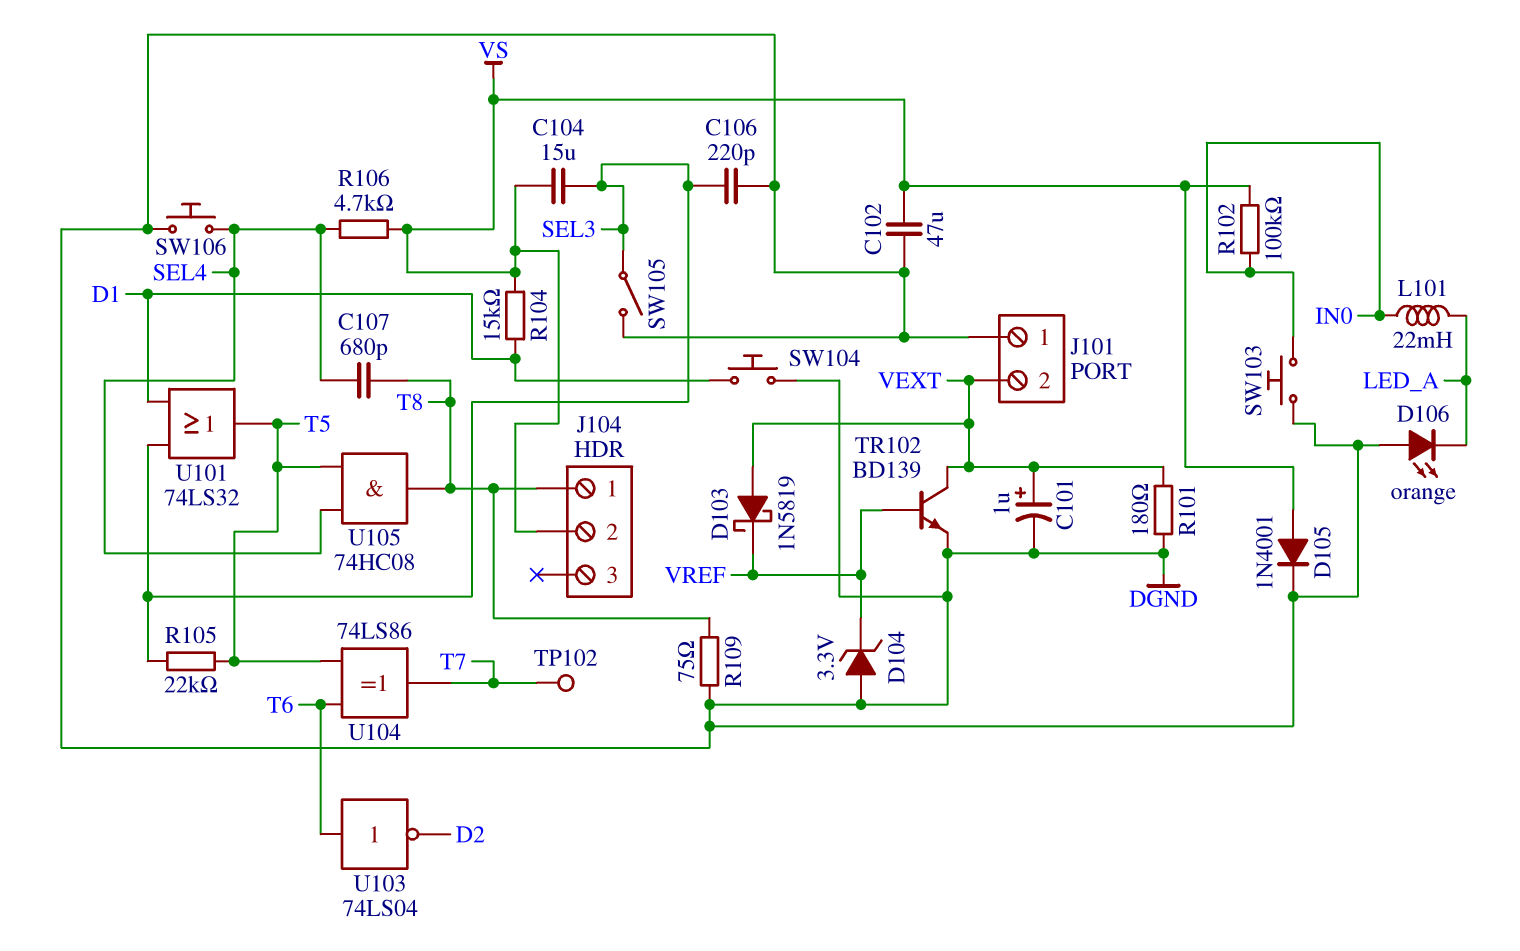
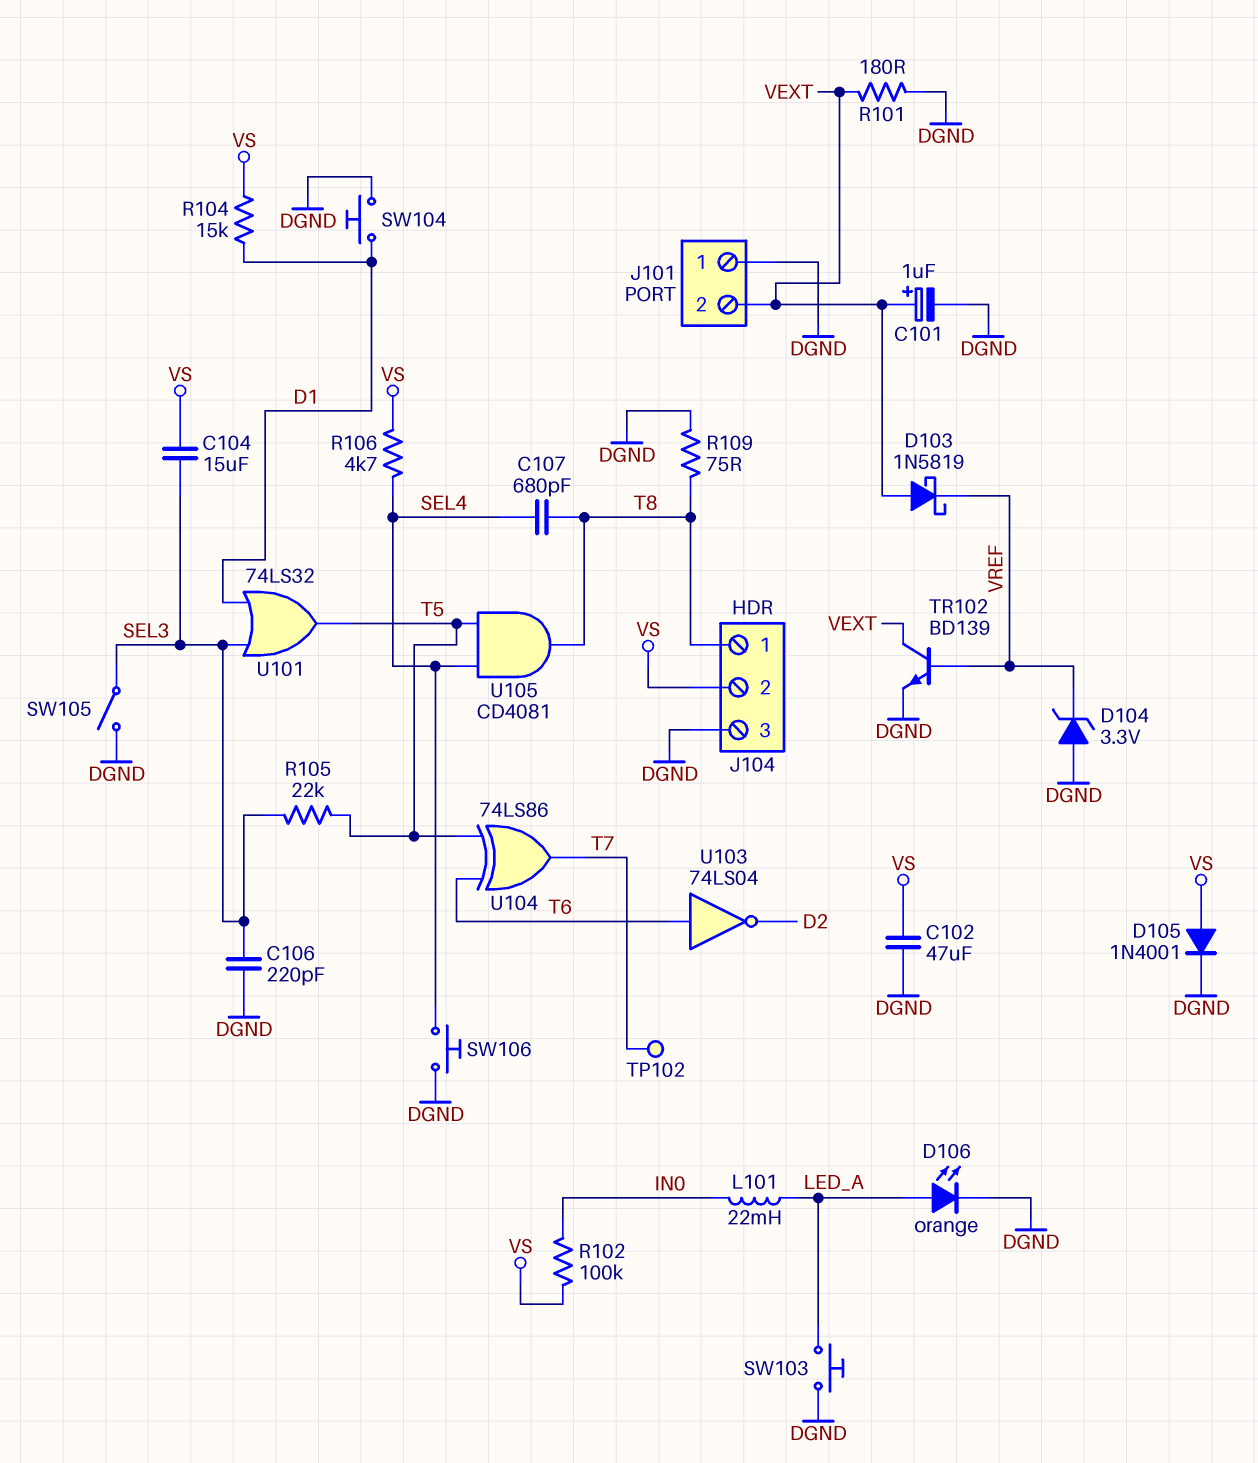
D106: LED orange (A DGND, K LED_A) -> LED orange (A LED_A, K DGND)
J104 pin 3: none -> DGND
SW103: button (DGND, IN0) -> button (DGND, LED_A)
U105: AND 74HC08 (in SEL4, in T5, out T8) -> AND CD4081 (in SEL4, in T5, out T8)

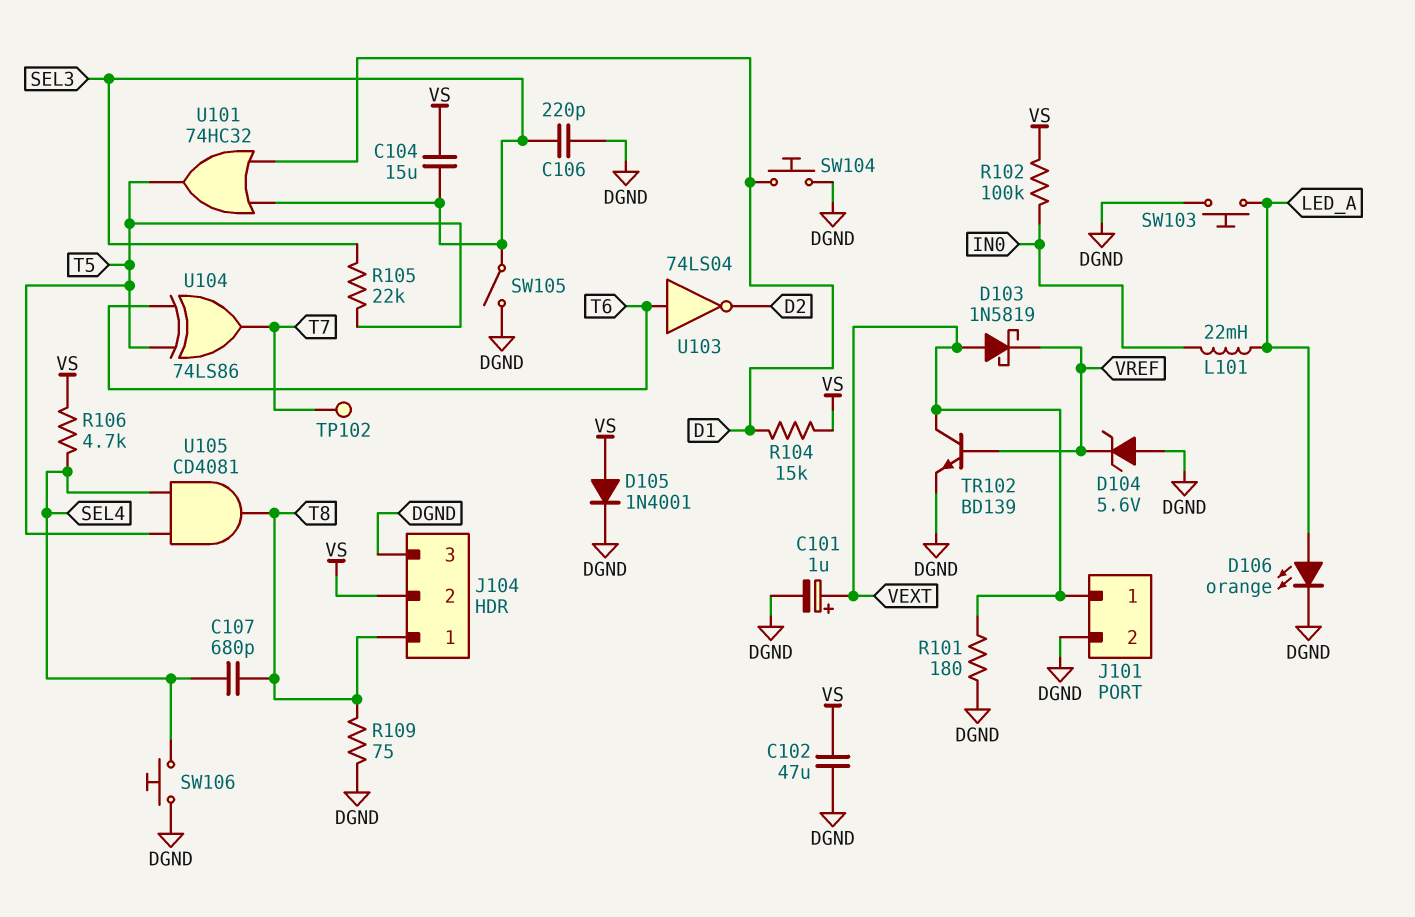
D104: zener 3.3V (A DGND, K VREF) -> zener 5.6V (A DGND, K VREF)
J101 pin 1: DGND -> VEXT
J101 pin 2: VEXT -> DGND
U101: OR 74LS32 (in D1, in SEL3, out T5) -> OR 74HC32 (in D1, in SEL3, out T5)

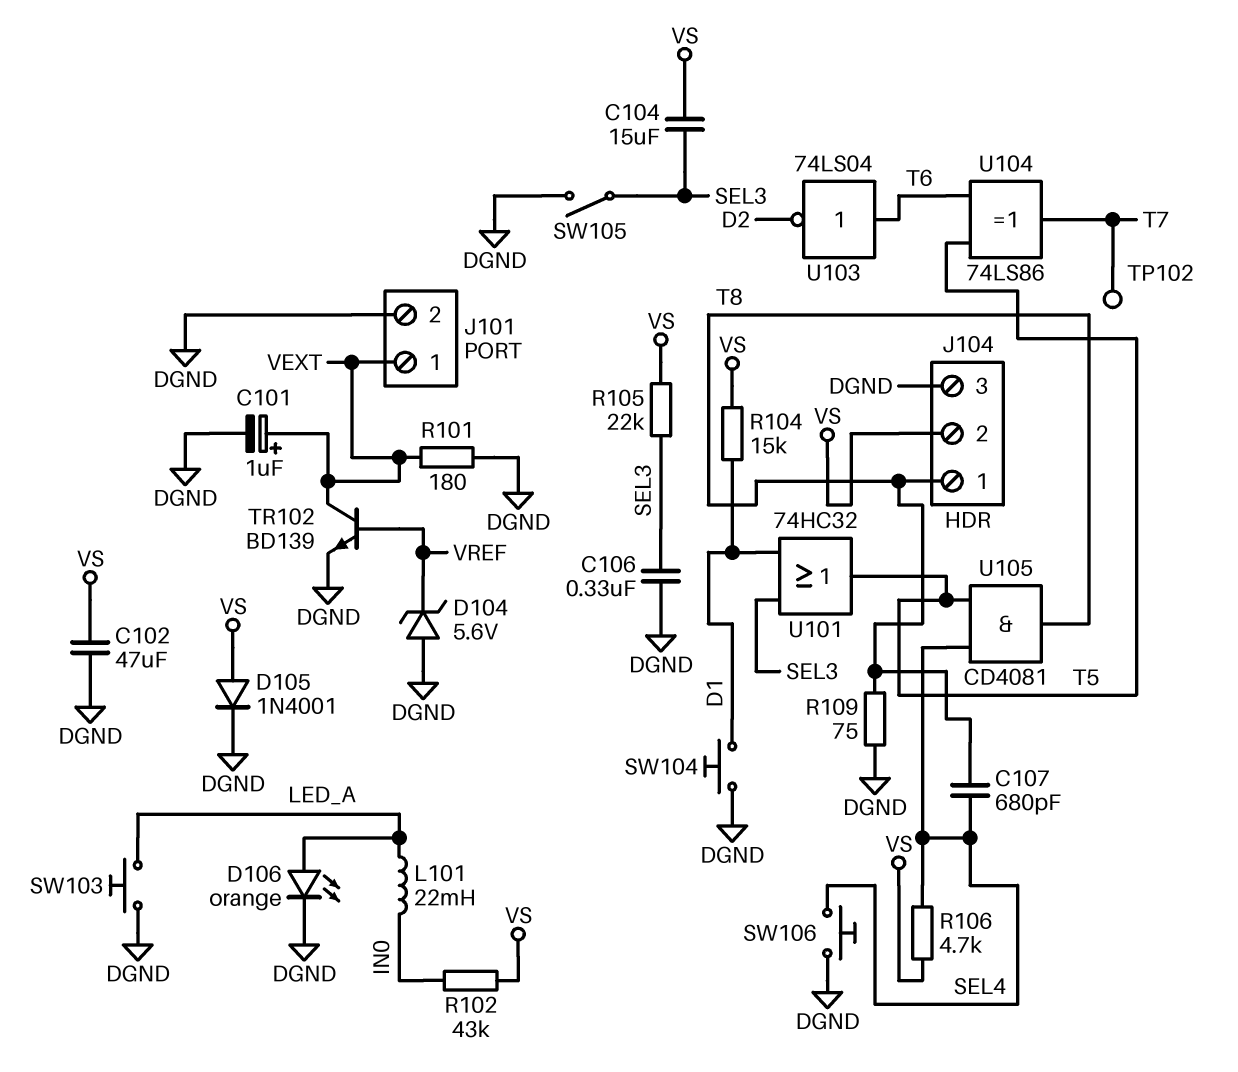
C106: 220pF (DGND, SEL3) -> 330nF (DGND, SEL3)
D103: schottky 1N5819 (A VEXT, K VREF) -> none
R102: 100k (IN0, VS) -> 43k (IN0, VS)
R105: 22k (SEL3, T5) -> 22k (SEL3, VS)

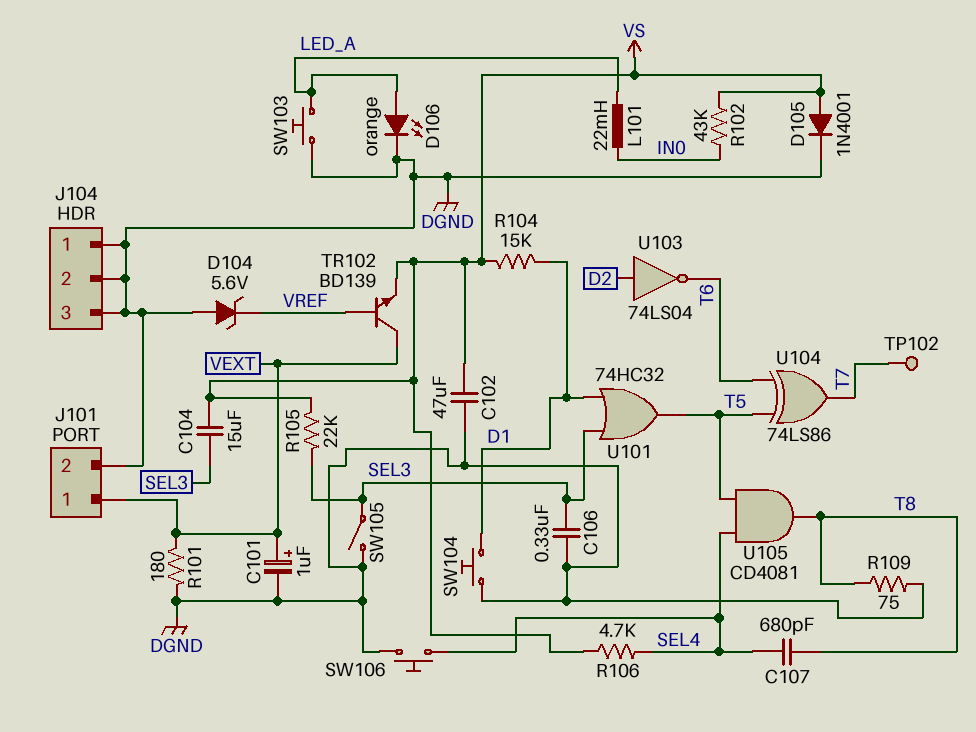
J104 pin 1: T8 -> DGND
J104 pin 2: VS -> DGND
TR102: NPN BD139 (B VREF, C VEXT, E DGND) -> NPN BD139 (B VREF, C VEXT, E VS)
U103: NOT 74LS04 (in T6, out D2) -> NOT 74LS04 (in D2, out T6)

